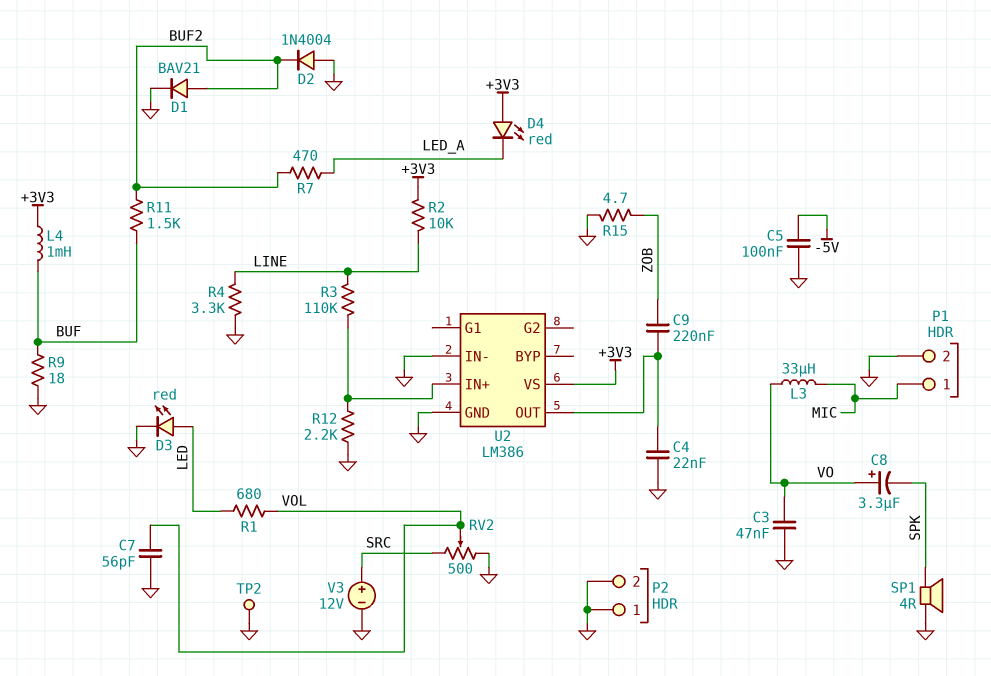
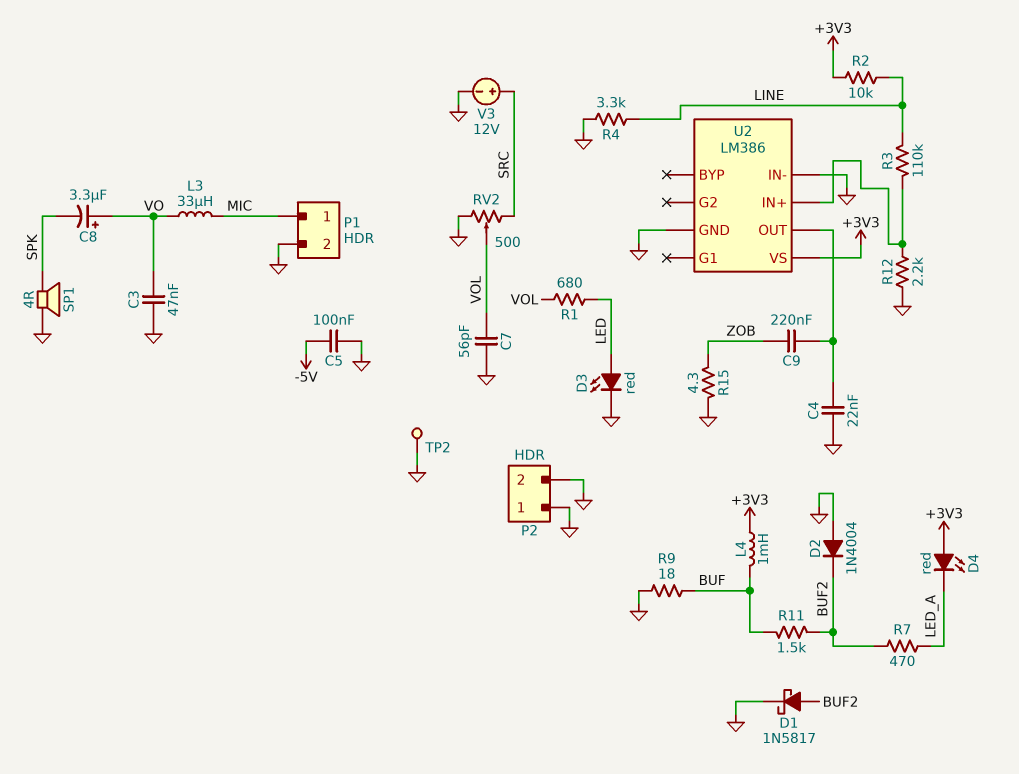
D1: diode BAV21 (A BUF2, K GND) -> schottky 1N5817 (A BUF2, K GND)
R15: 4.7 (GND, ZOB) -> 4.3 (GND, ZOB)

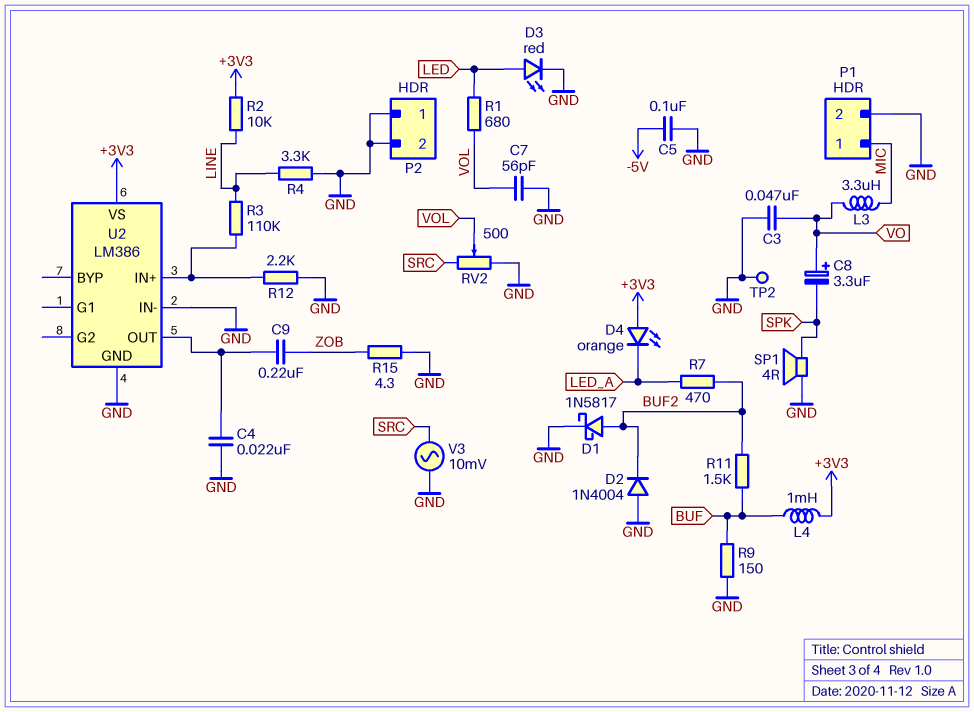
D4: LED red (A +3V3, K LED_A) -> LED orange (A +3V3, K LED_A)
L3: 33uH (MIC, VO) -> 3.3uH (MIC, VO)
R9: 18 (BUF, GND) -> 150 (BUF, GND)
V3: 12V (plus SRC, minus GND) -> AC 10mV (GND, SRC)

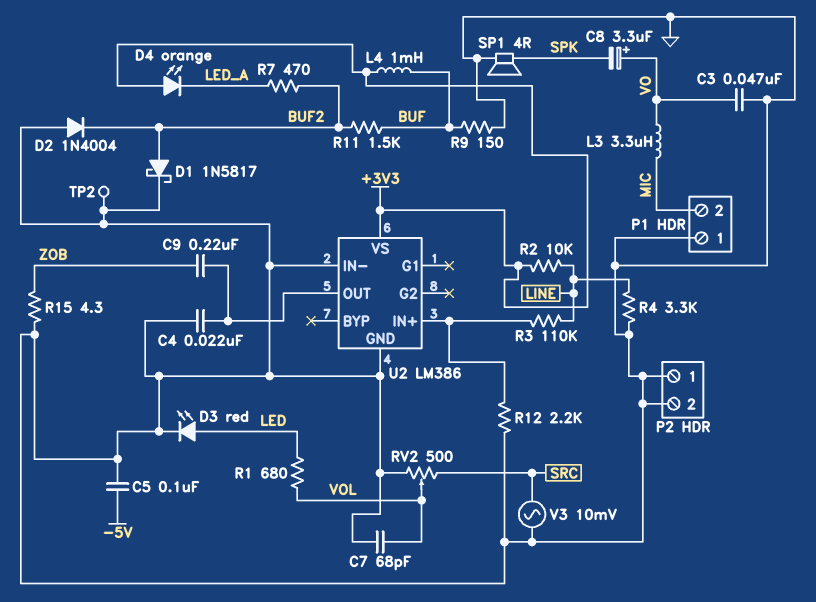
C7: 56pF (GND, VOL) -> 68pF (GND, VOL)
P1 pin 1: MIC -> GND
P1 pin 2: GND -> MIC

